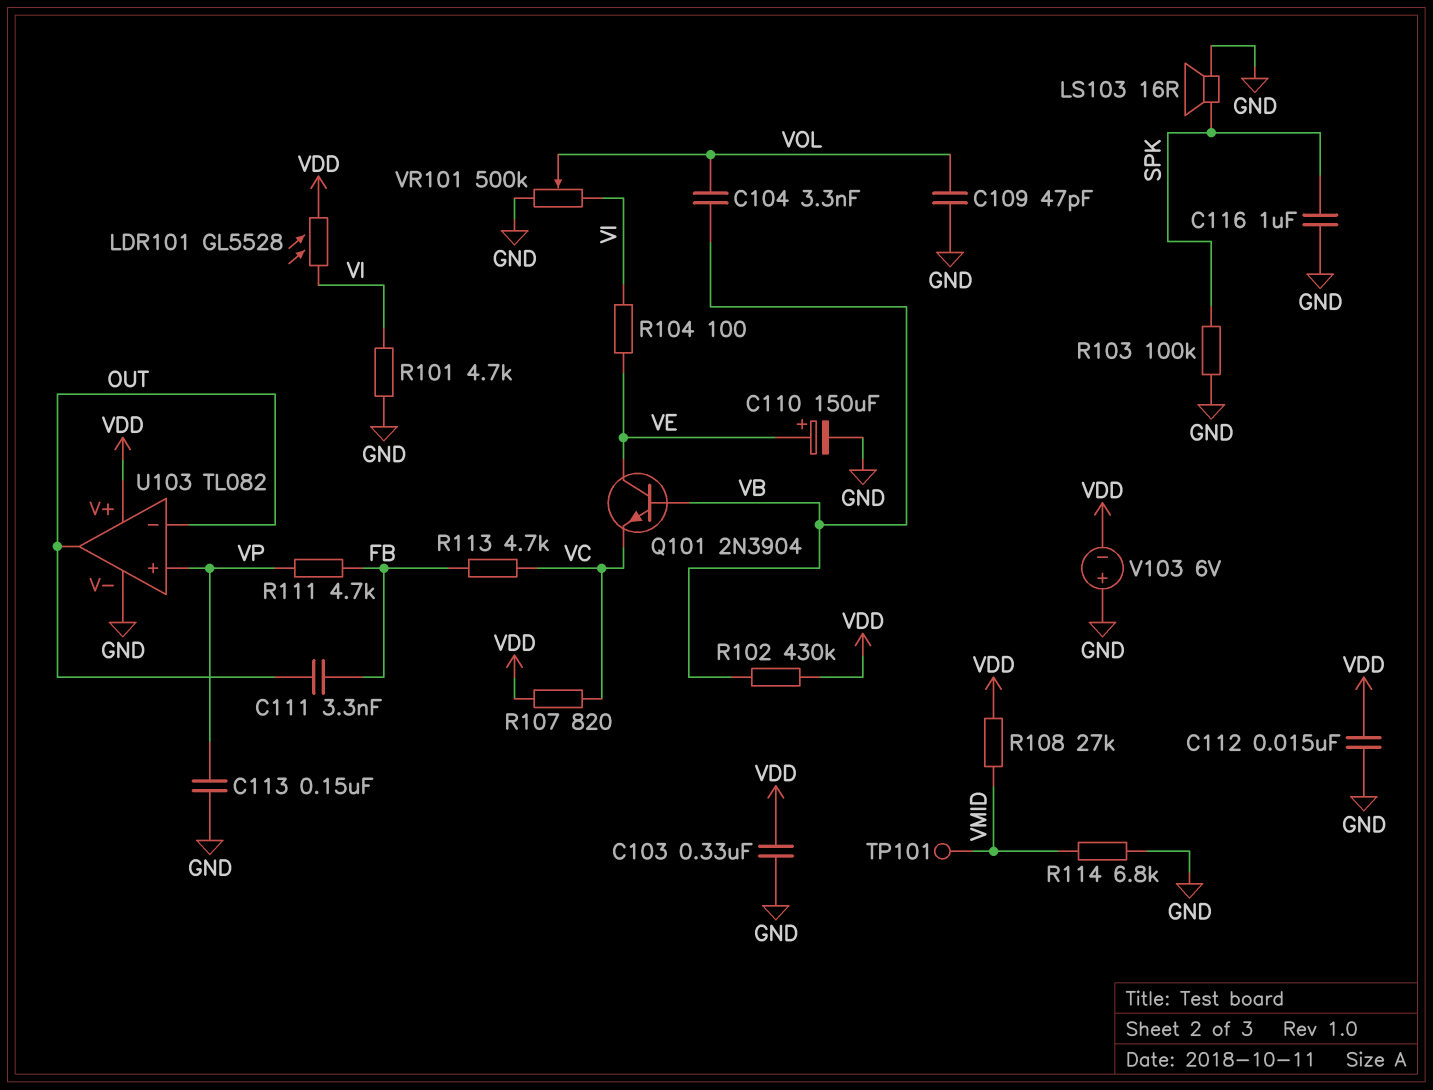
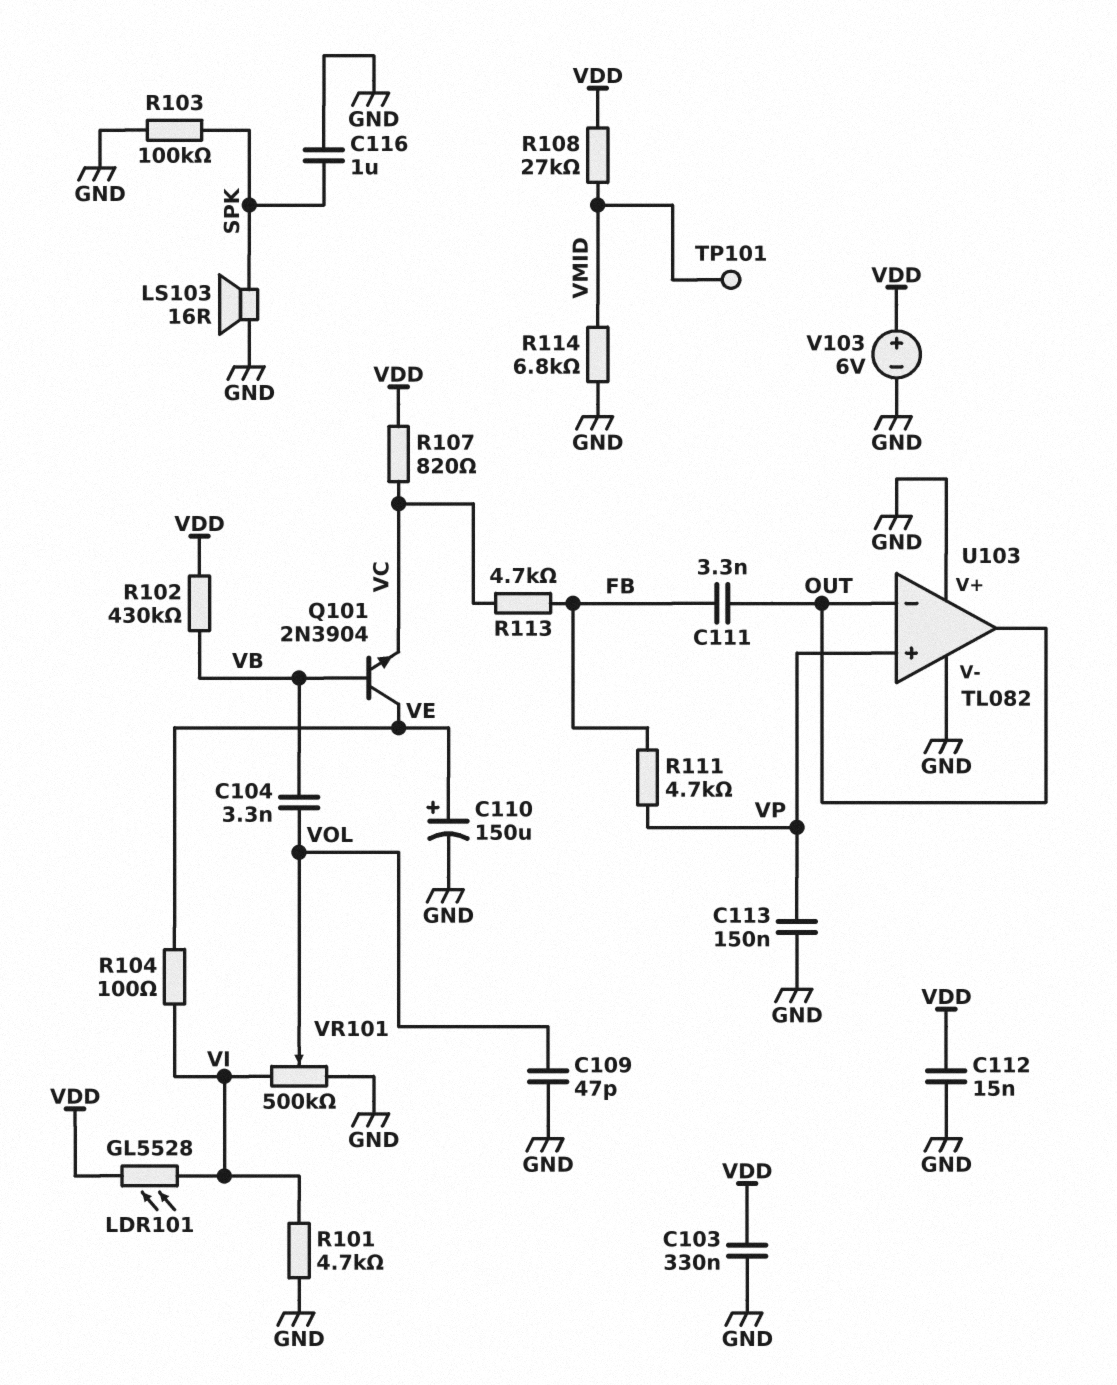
U103 pin V+: VDD -> GND
V103: 6V (plus GND, minus VDD) -> 6V (plus VDD, minus GND)

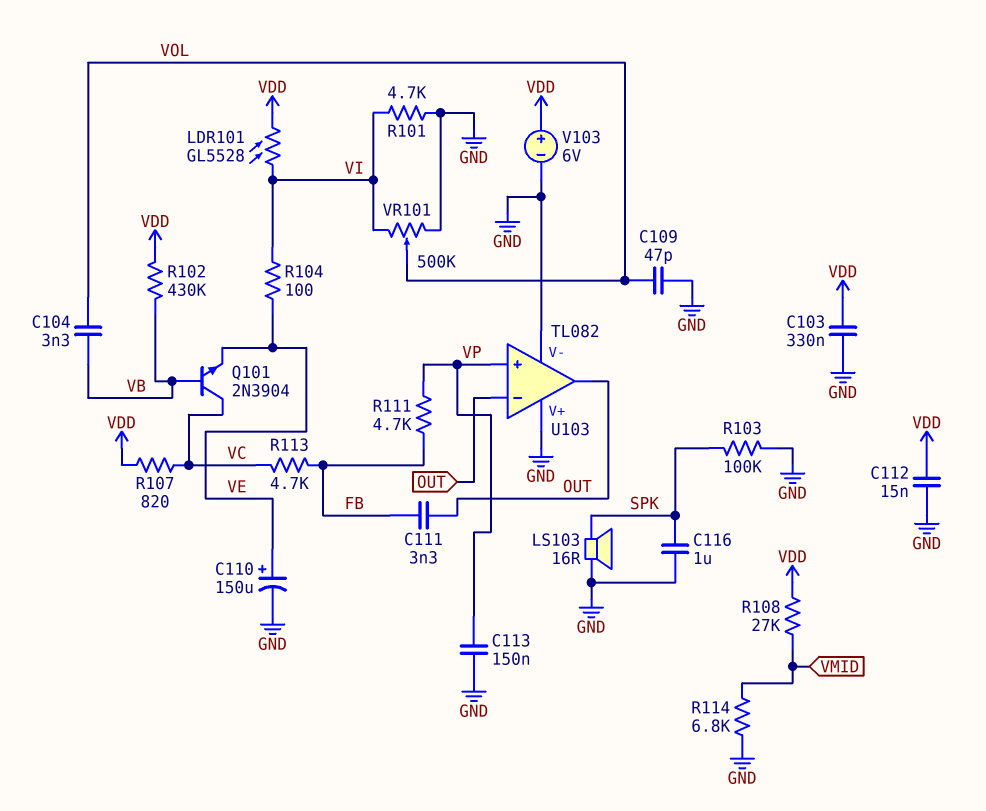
Q101: NPN 2N3904 (B VB, C VE, E VC) -> NPN 2N3904 (B VB, C VC, E VE)
TP101: test point (VMID) -> none

